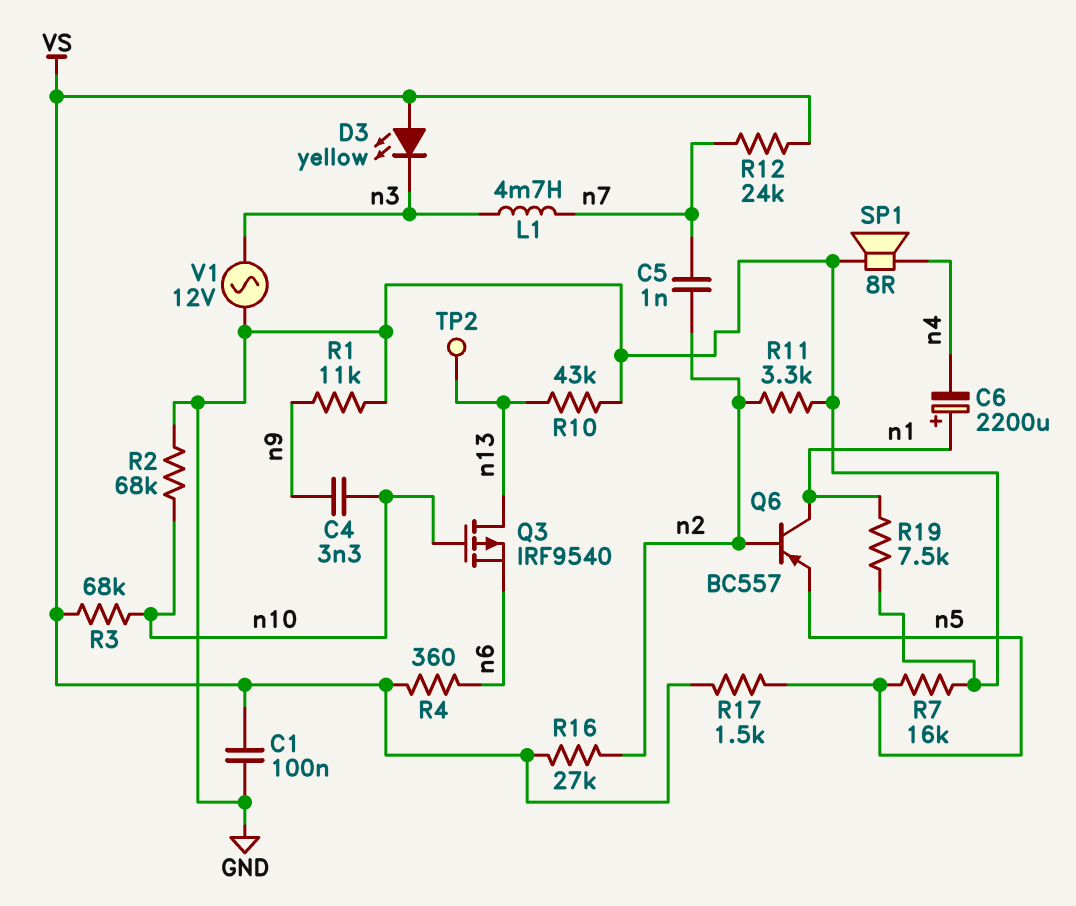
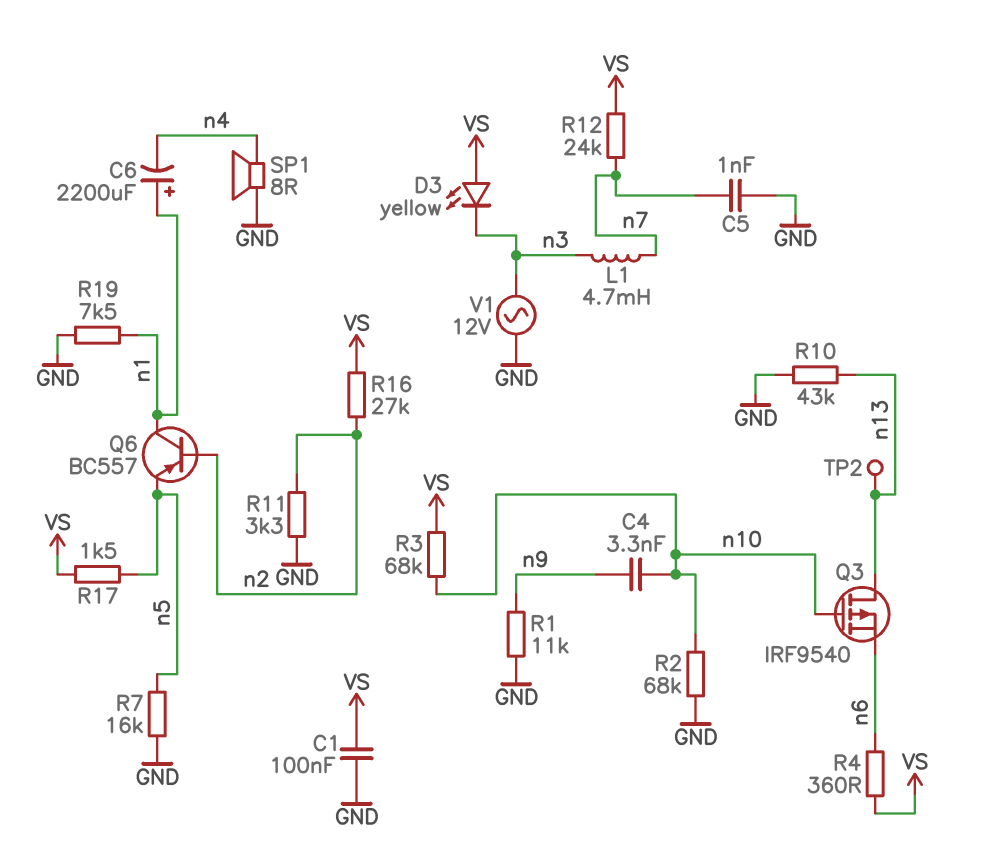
C5: 1nF (n2, n7) -> 1nF (GND, n7)

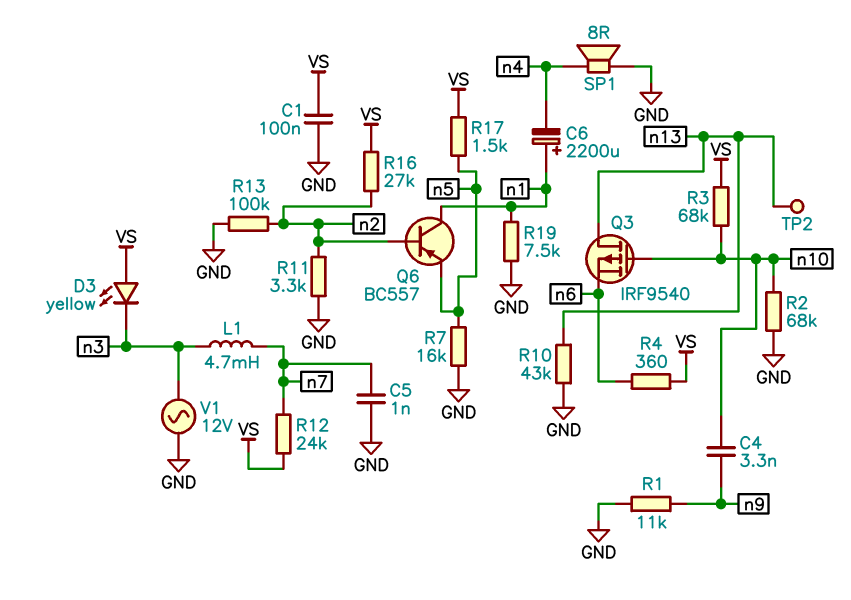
R13: none -> 100k (GND, n2)

